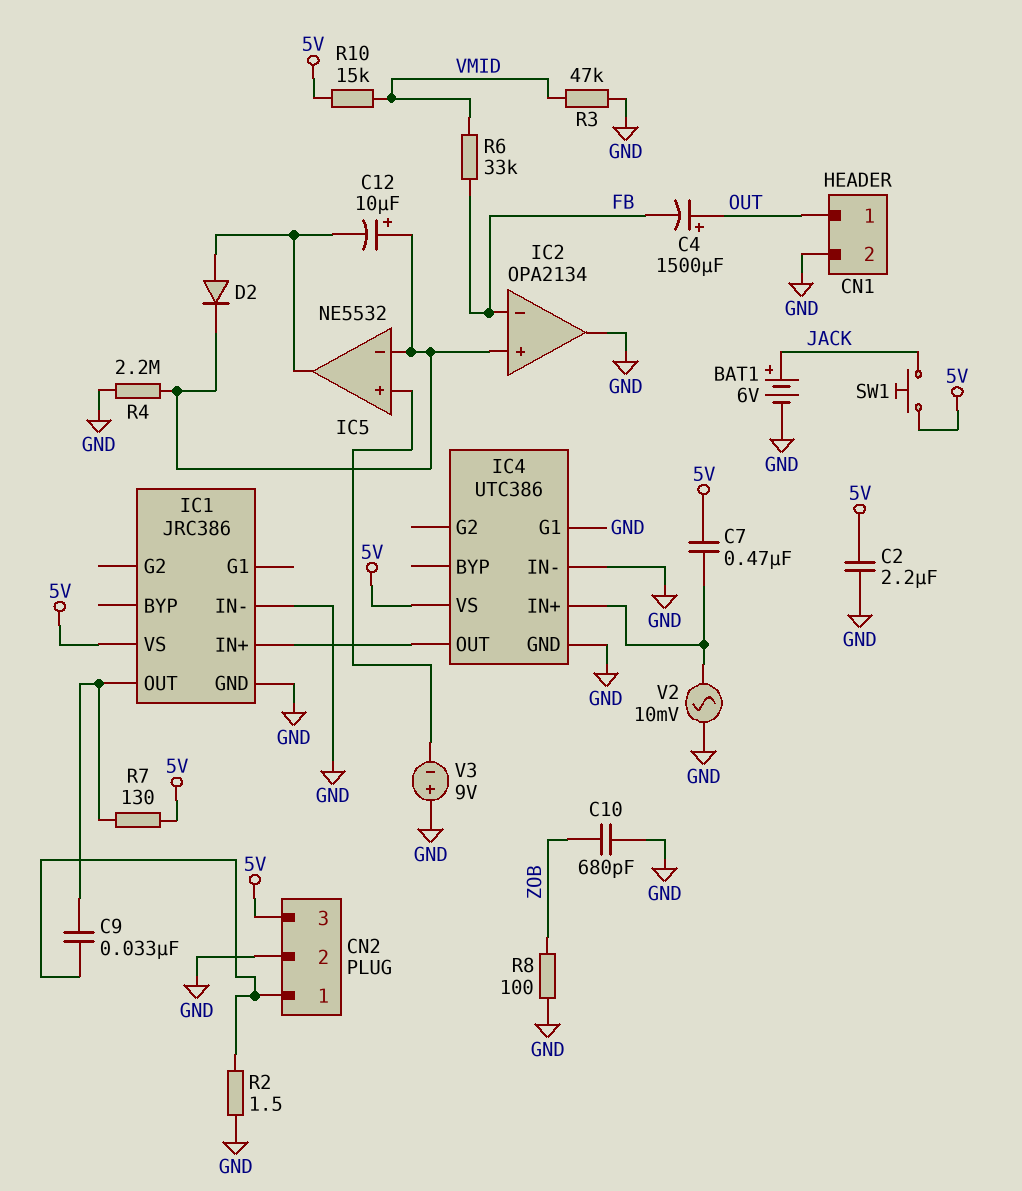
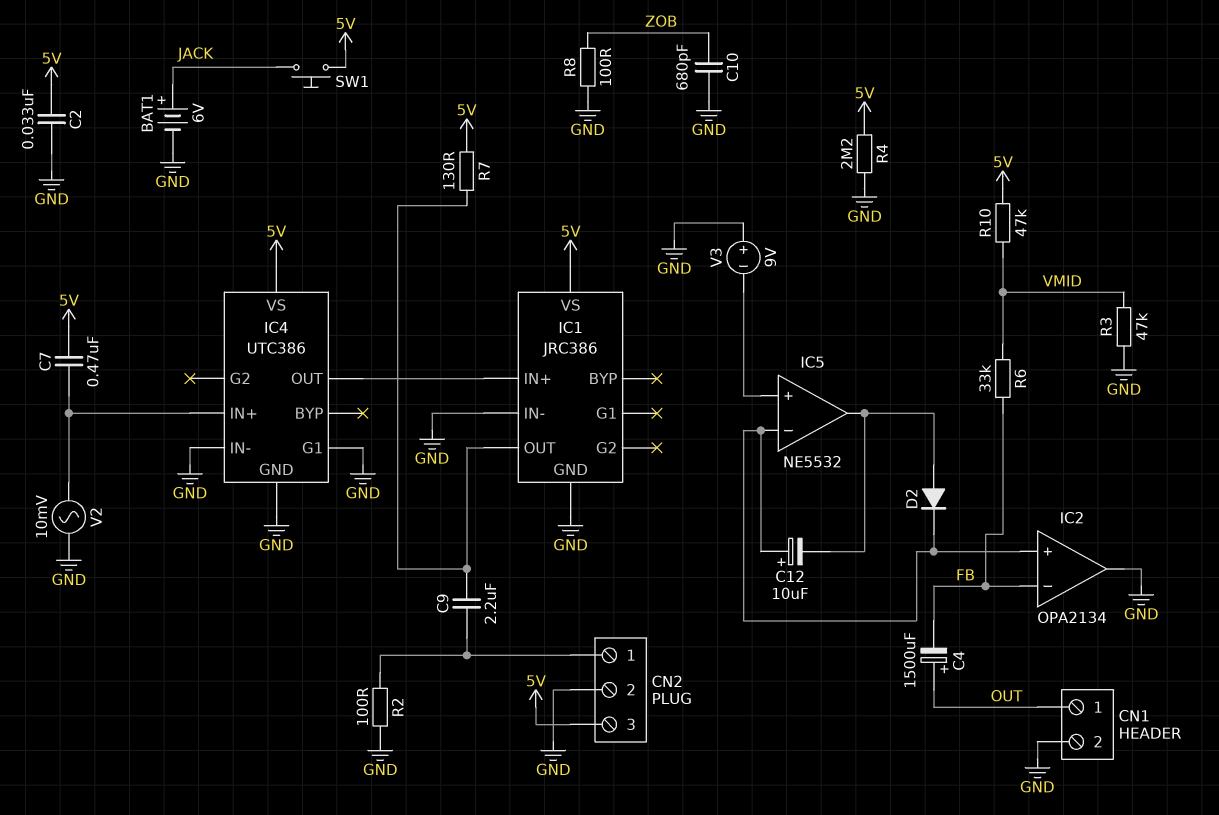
C2: 2.2uF (5V, GND) -> 33nF (5V, GND)
C9: 33nF (CN2/1, IC1/OUT) -> 2.2uF (CN2/1, IC1/OUT)
R2: 1.5 (CN2/1, GND) -> 100 (CN2/1, GND)
R4: 2.2M (GND, IC2/in+) -> 2.2M (5V, GND)
R10: 15k (5V, VMID) -> 47k (5V, VMID)

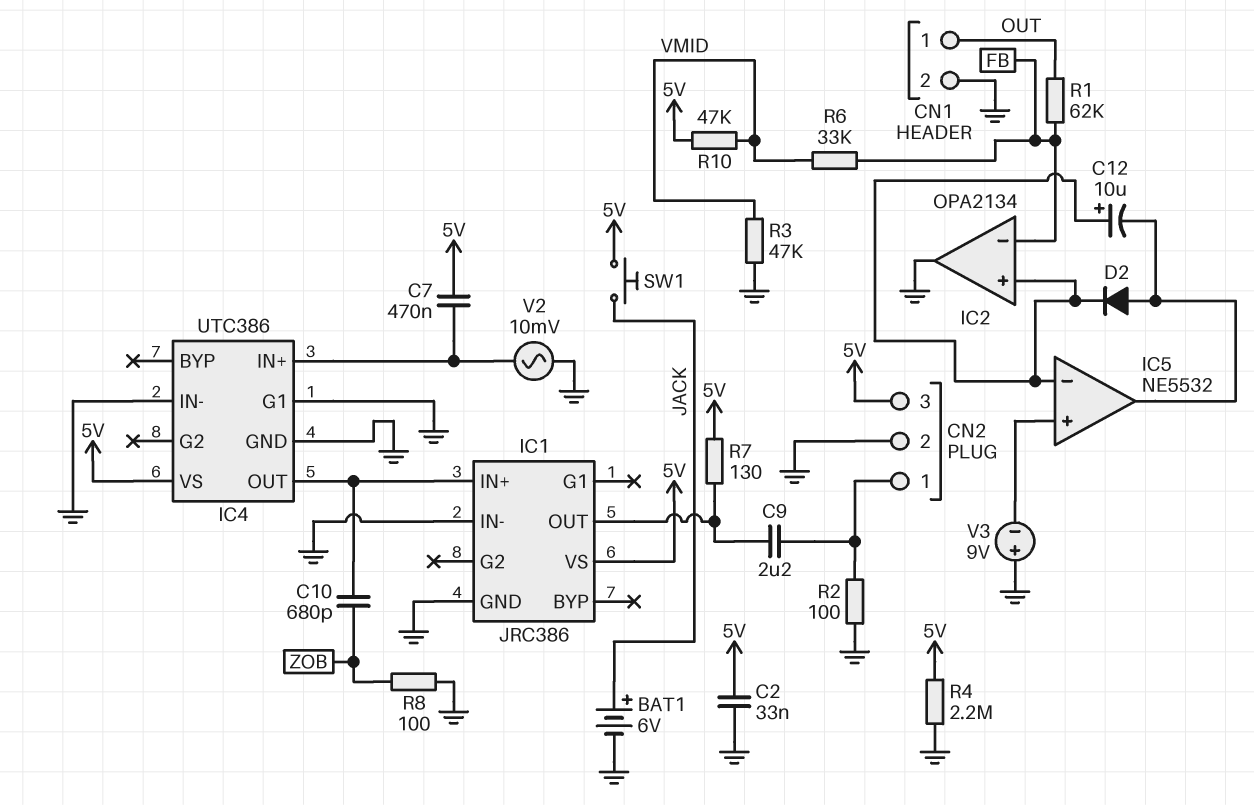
C4: 1500uF (plus OUT, minus FB) -> none
C10: 680pF (GND, ZOB) -> 680pF (IC1/IN+, ZOB)
R1: none -> 62k (FB, OUT)

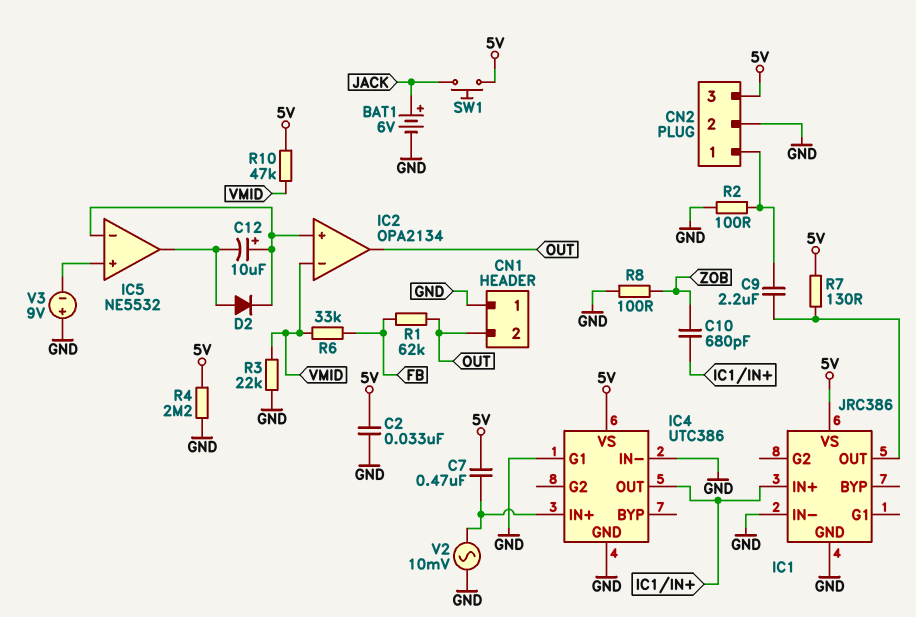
CN1 pin 1: OUT -> GND
CN1 pin 2: GND -> OUT
IC2 pin in-: FB -> VMID
IC2 pin out: GND -> OUT
R3: 47k (GND, VMID) -> 22k (GND, VMID)

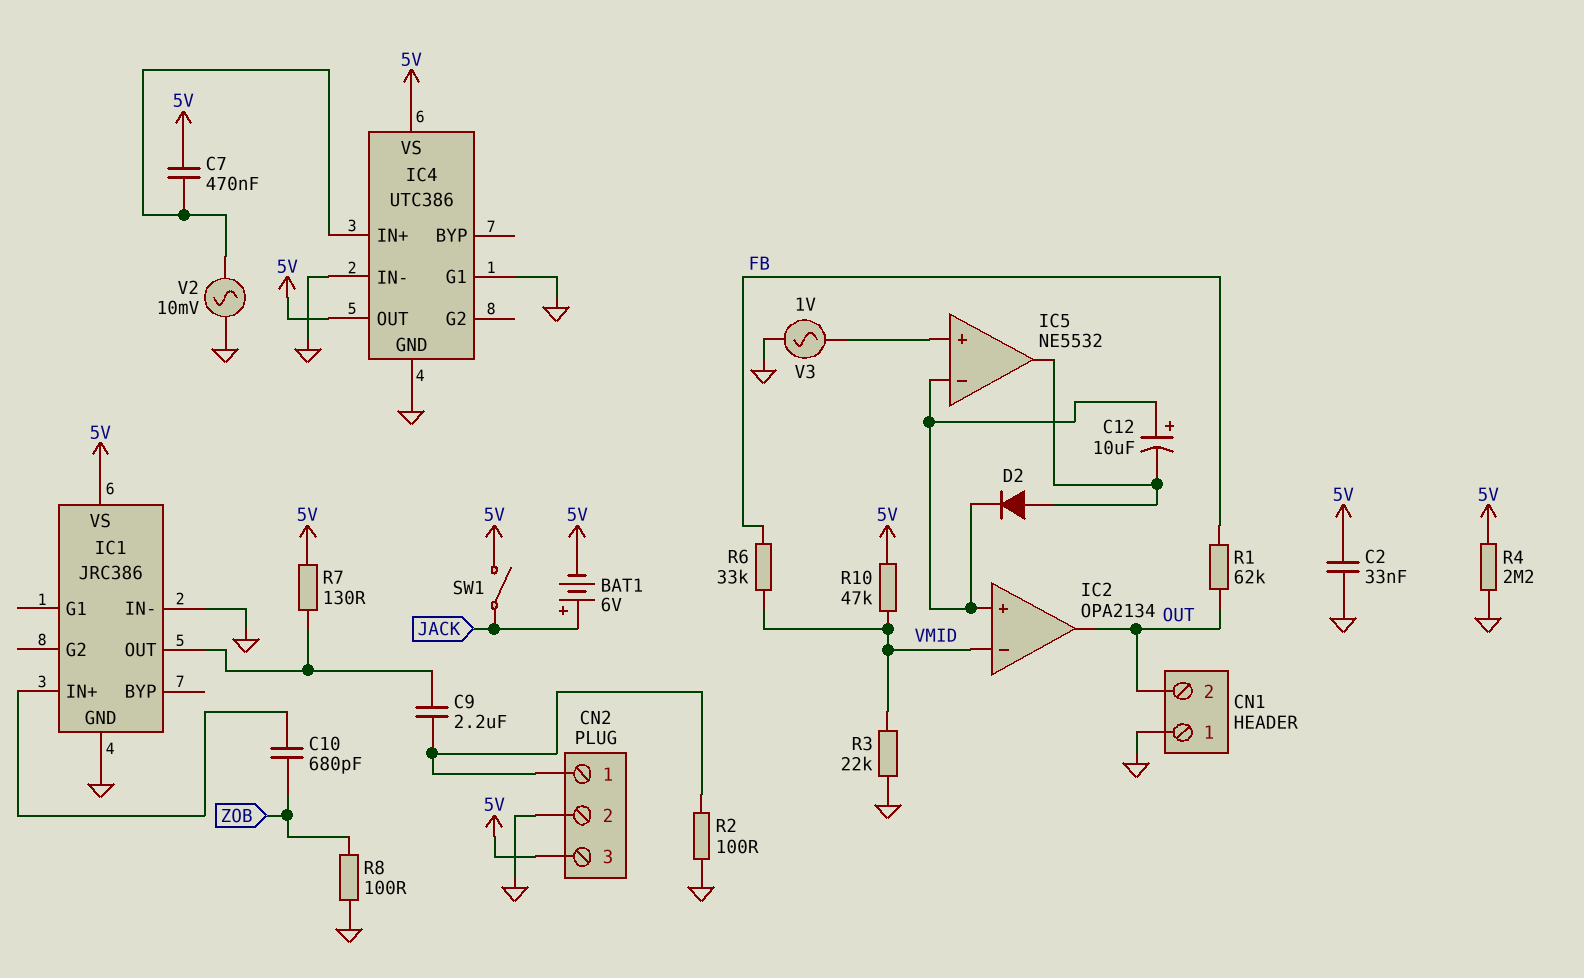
BAT1: 6V (plus JACK, minus GND) -> 6V (plus JACK, minus 5V)
IC4 pin OUT: IC1/IN+ -> 5V
SW1: button (5V, JACK) -> switch (5V, JACK)
V3: 9V (plus GND, minus IC5/in+) -> AC 1V (GND, IC5/in+)

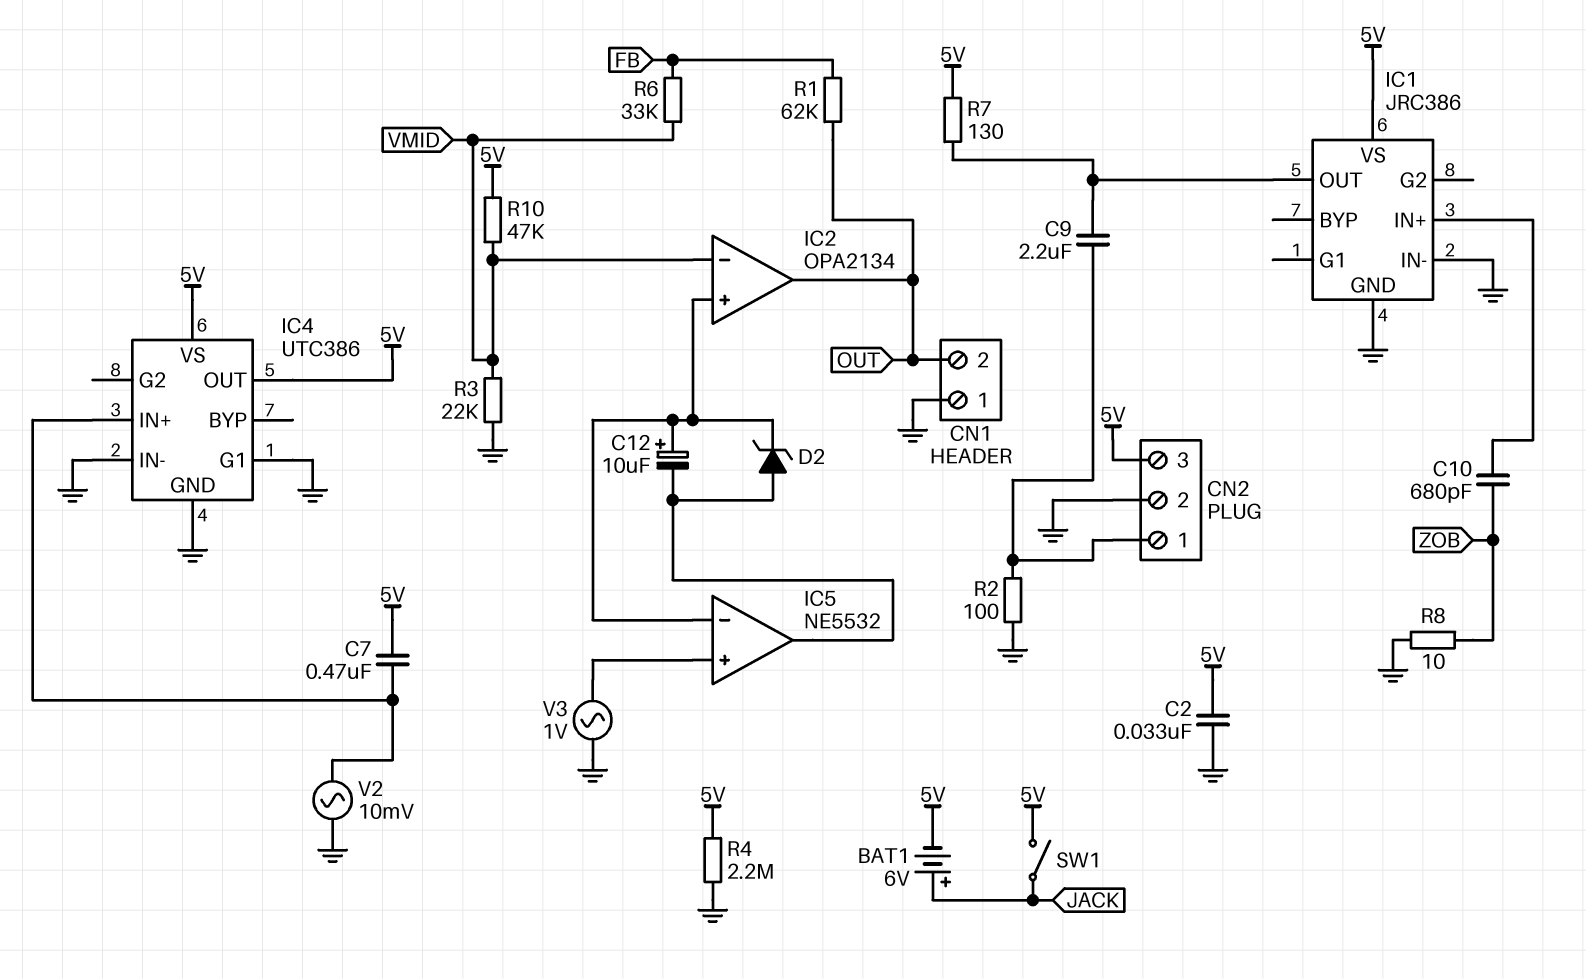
D2: diode (A IC5/out, K IC2/in+) -> zener (A IC5/out, K IC2/in+)
R8: 100 (GND, ZOB) -> 10 (GND, ZOB)

